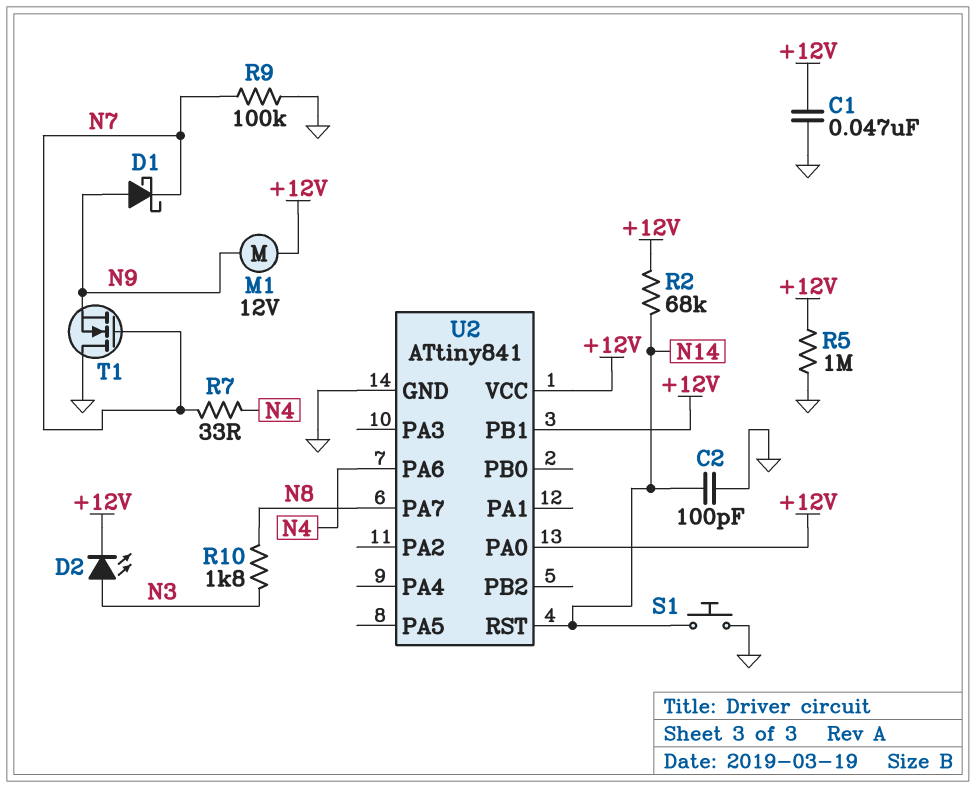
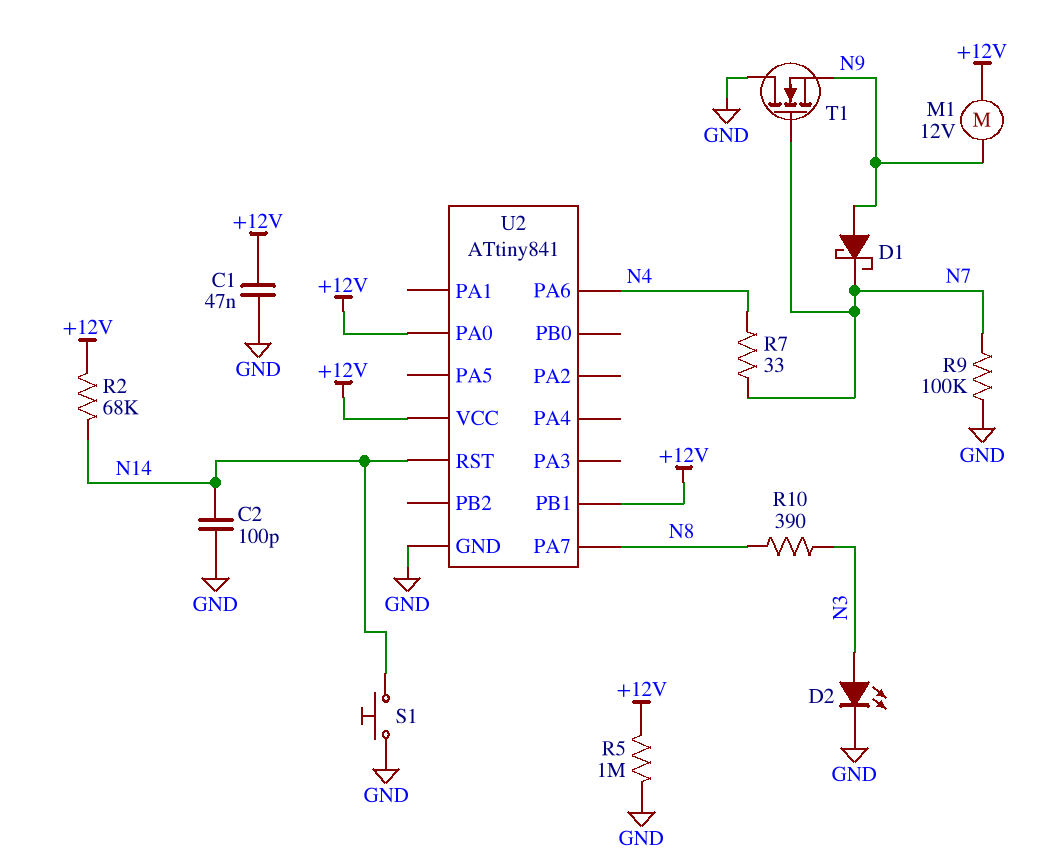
D2: LED (A N3, K +12V) -> LED (A N3, K GND)
R10: 1.8k (N3, N8) -> 390 (N3, N8)

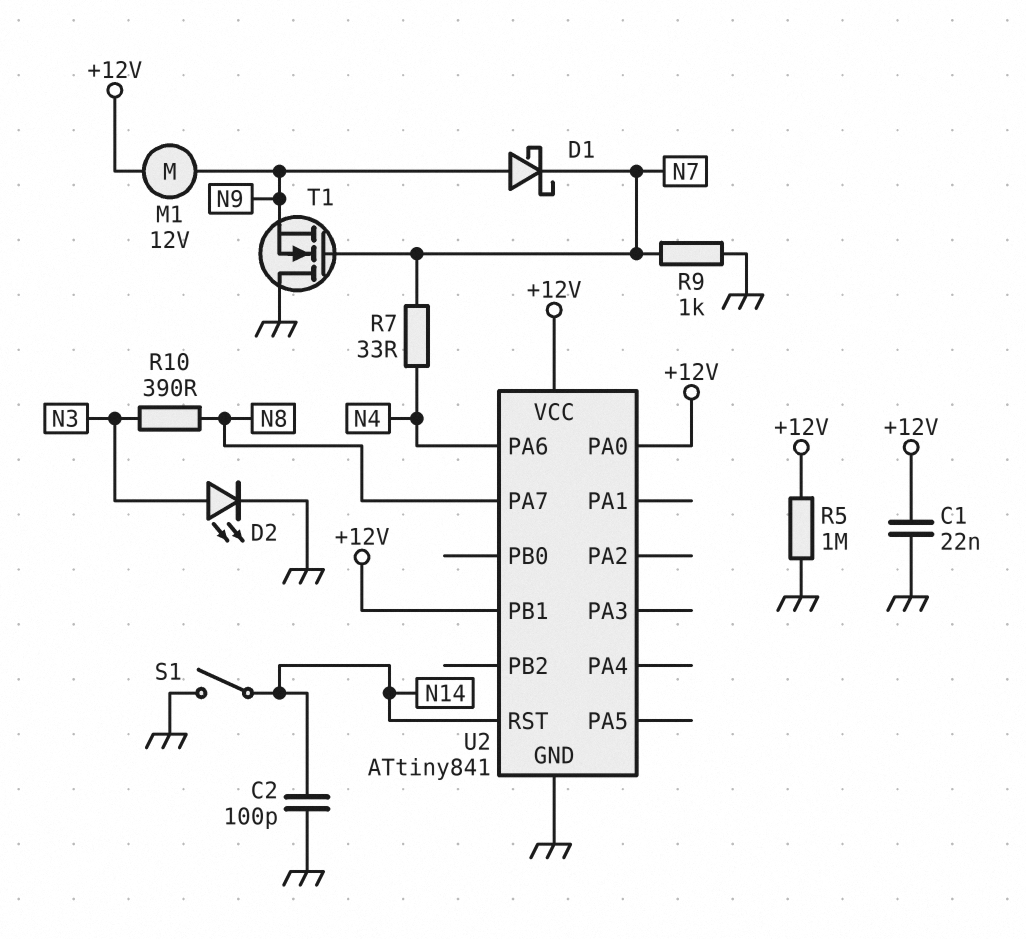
C1: 47nF (+12V, GND) -> 22nF (+12V, GND)
R2: 68k (+12V, N14) -> none
R9: 100k (GND, N7) -> 1k (GND, N7)
S1: button (GND, N14) -> switch (GND, N14)

